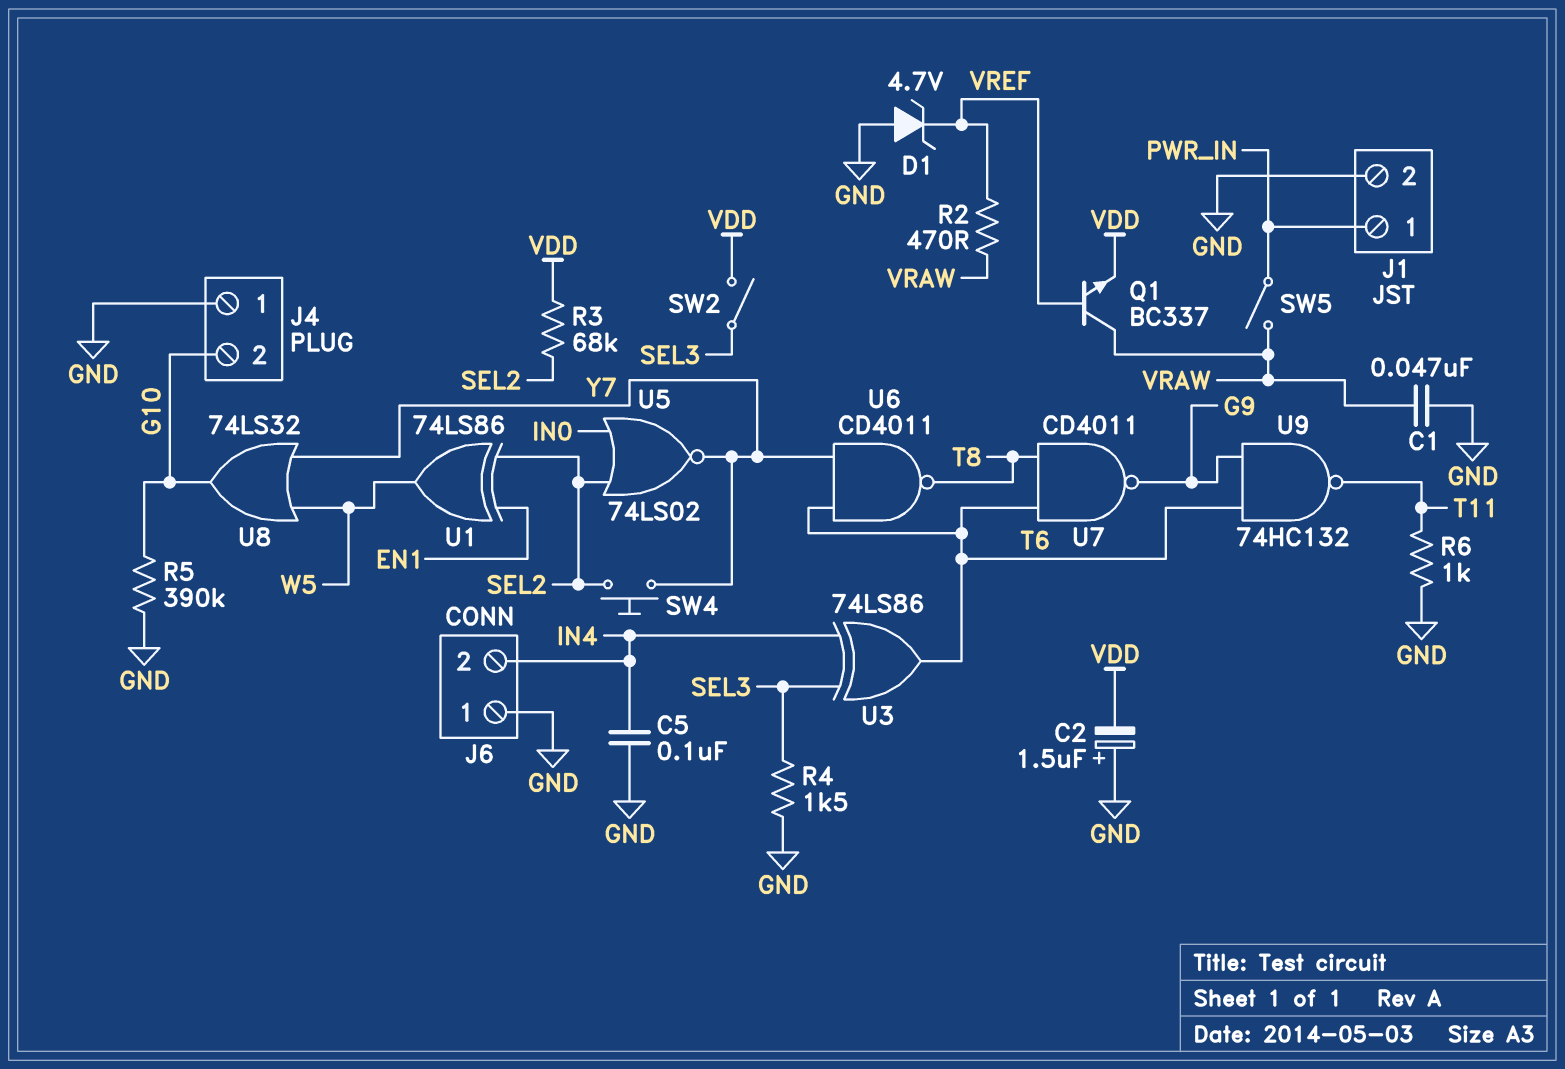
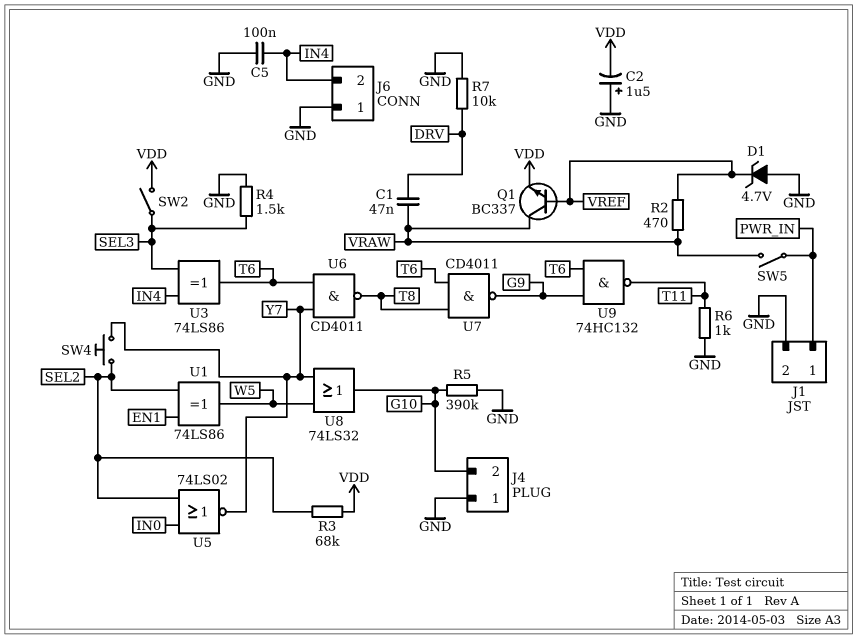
C1: 47nF (GND, VRAW) -> 47nF (DRV, VRAW)
R7: none -> 10k (DRV, GND)

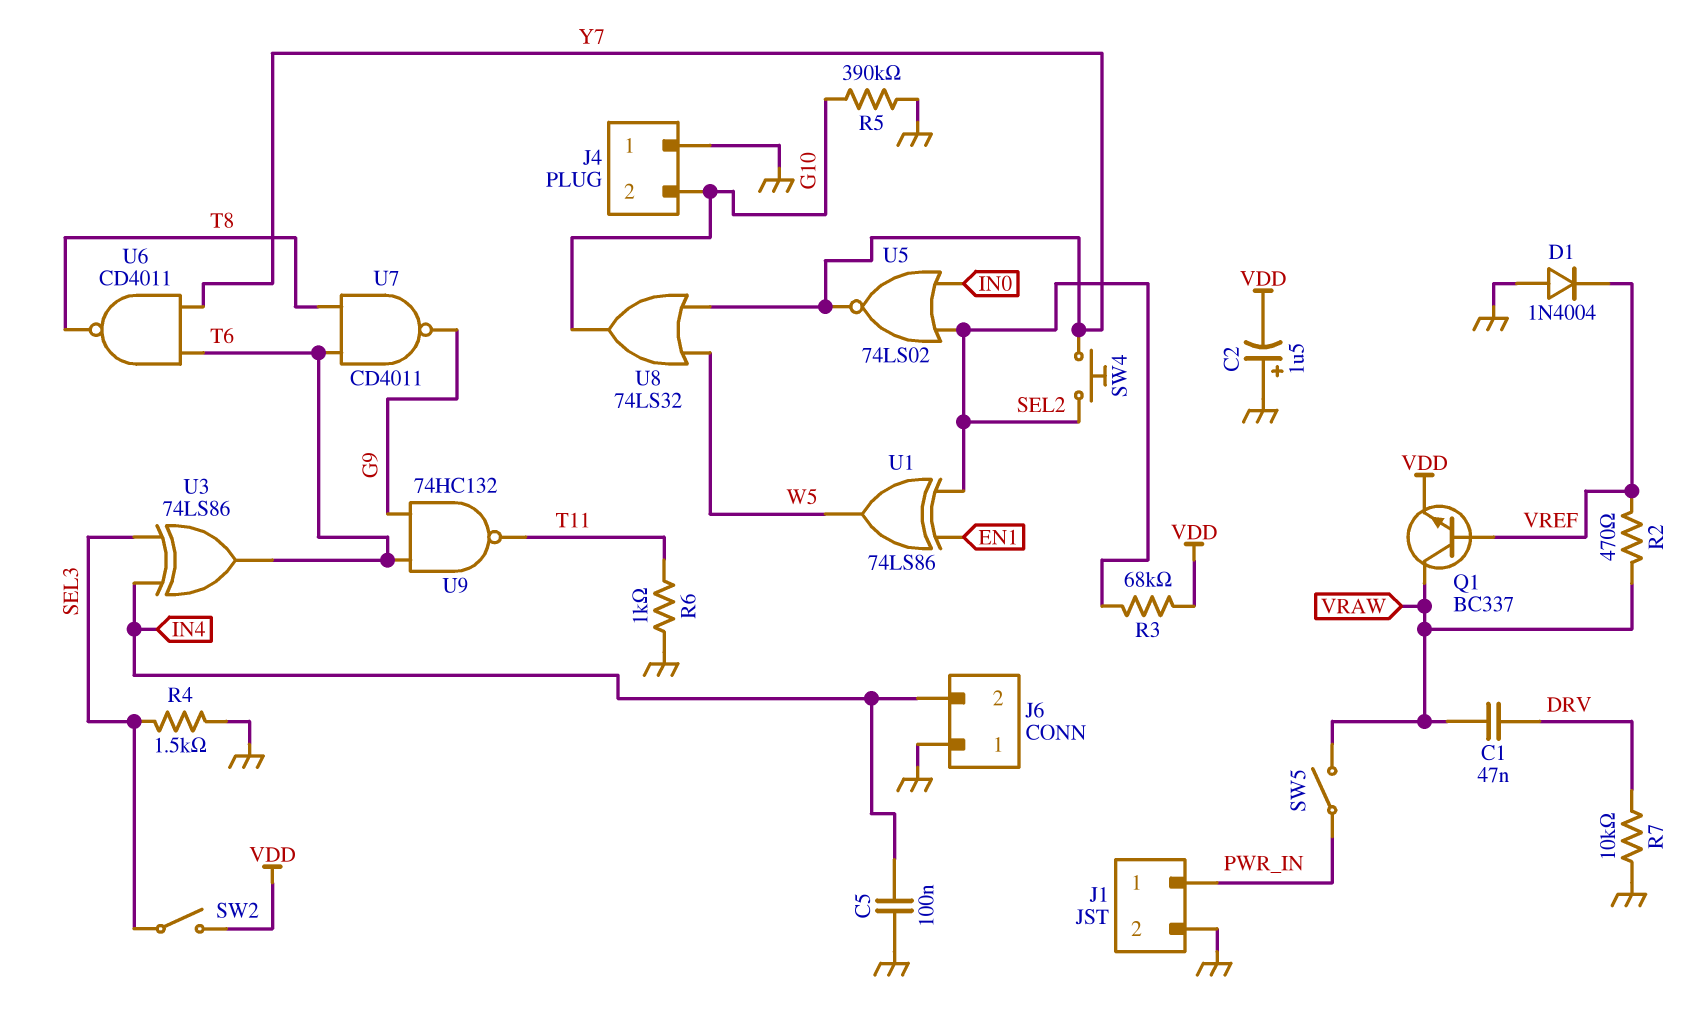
D1: zener 4.7V (A GND, K VREF) -> diode 1N4004 (A GND, K VREF)

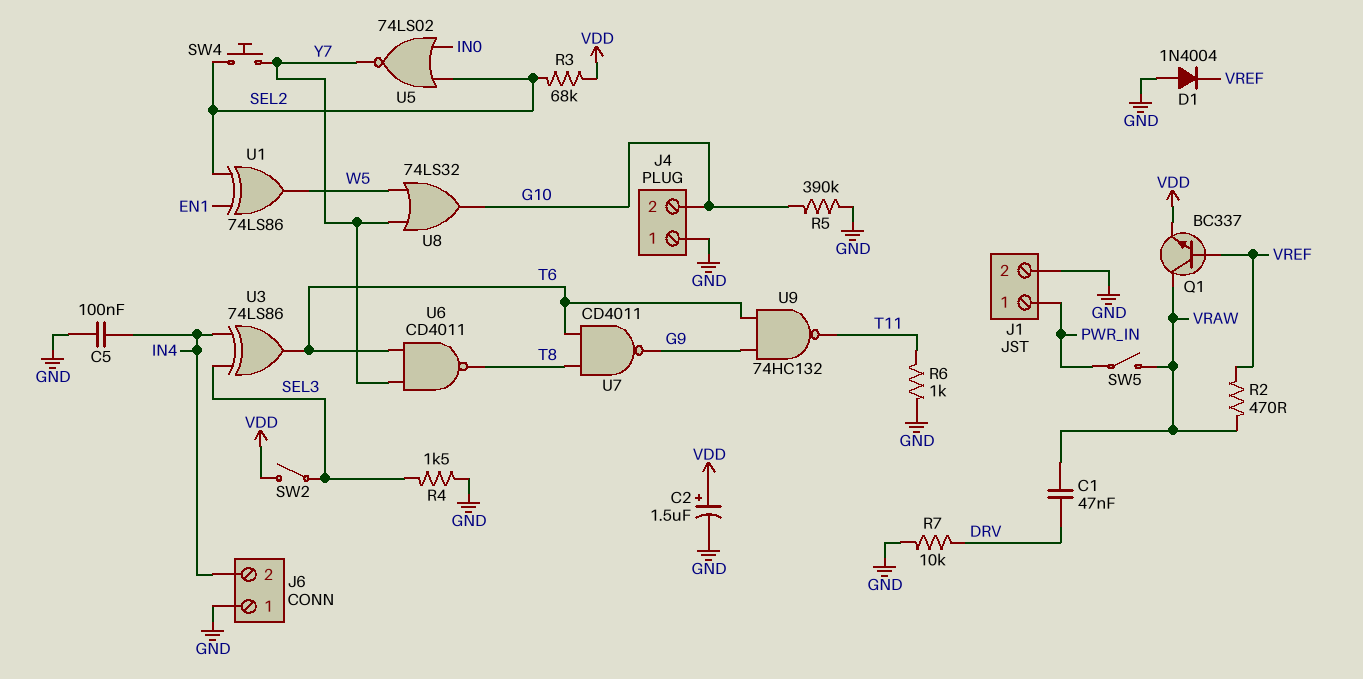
C2: 1.5uF (plus GND, minus VDD) -> 1.5uF (plus VDD, minus GND)

